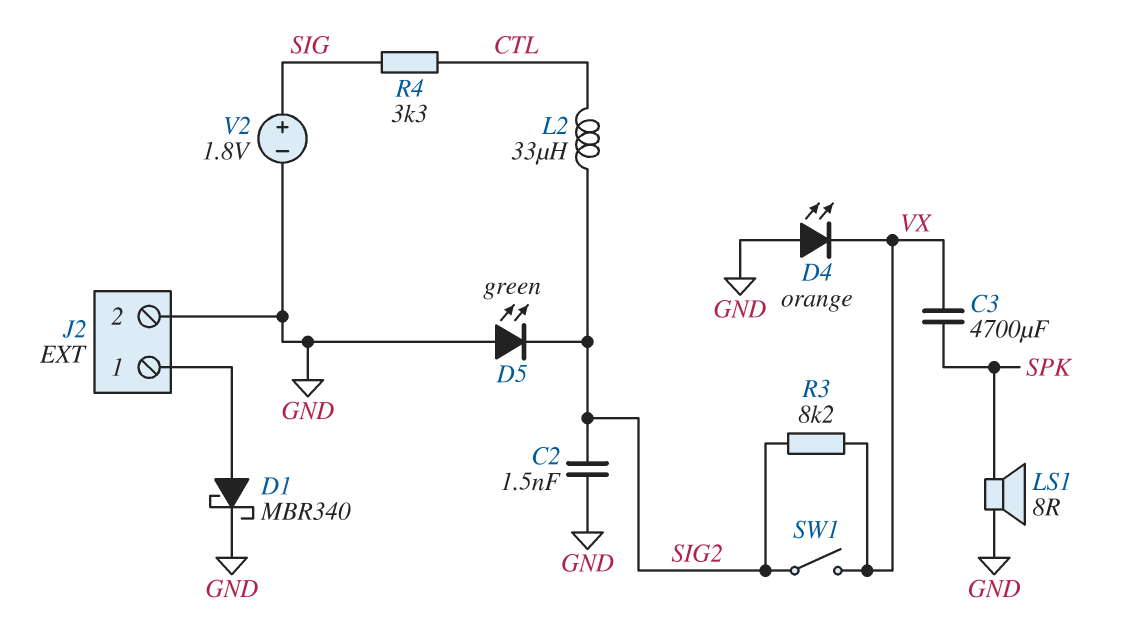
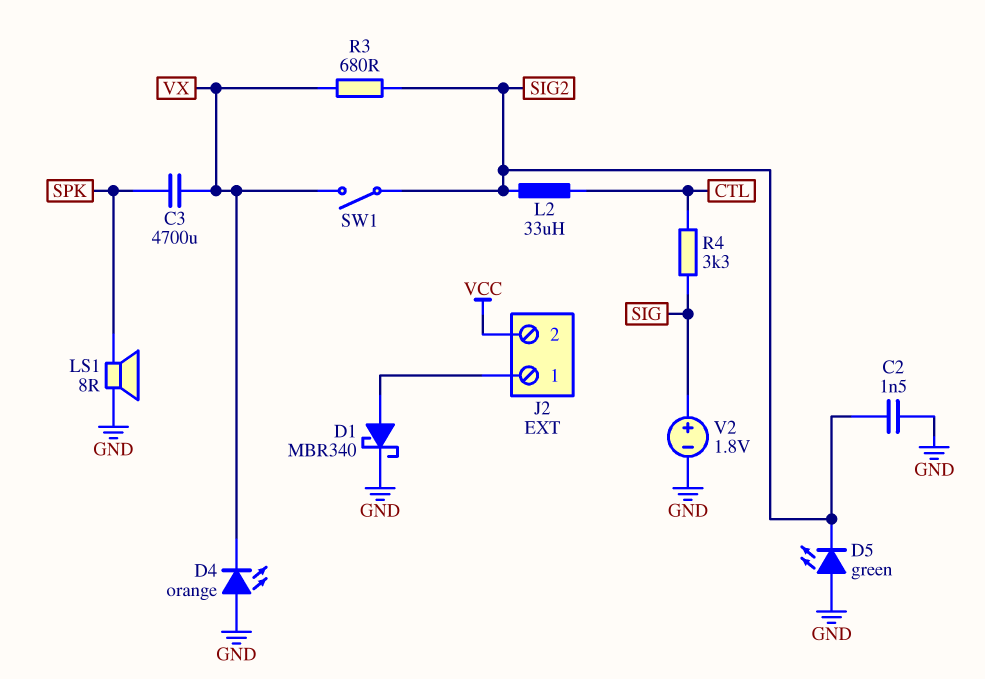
J2 pin 2: GND -> VCC
R3: 8.2k (SIG2, VX) -> 680 (SIG2, VX)

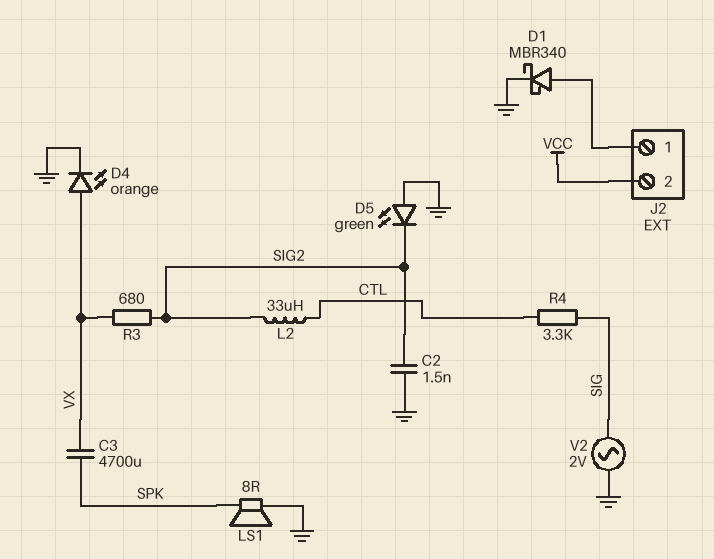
D4: LED orange (A GND, K VX) -> LED orange (A VX, K GND)
SW1: switch (SIG2, VX) -> none
V2: 1.8V (plus SIG, minus GND) -> AC 2V (GND, SIG)

